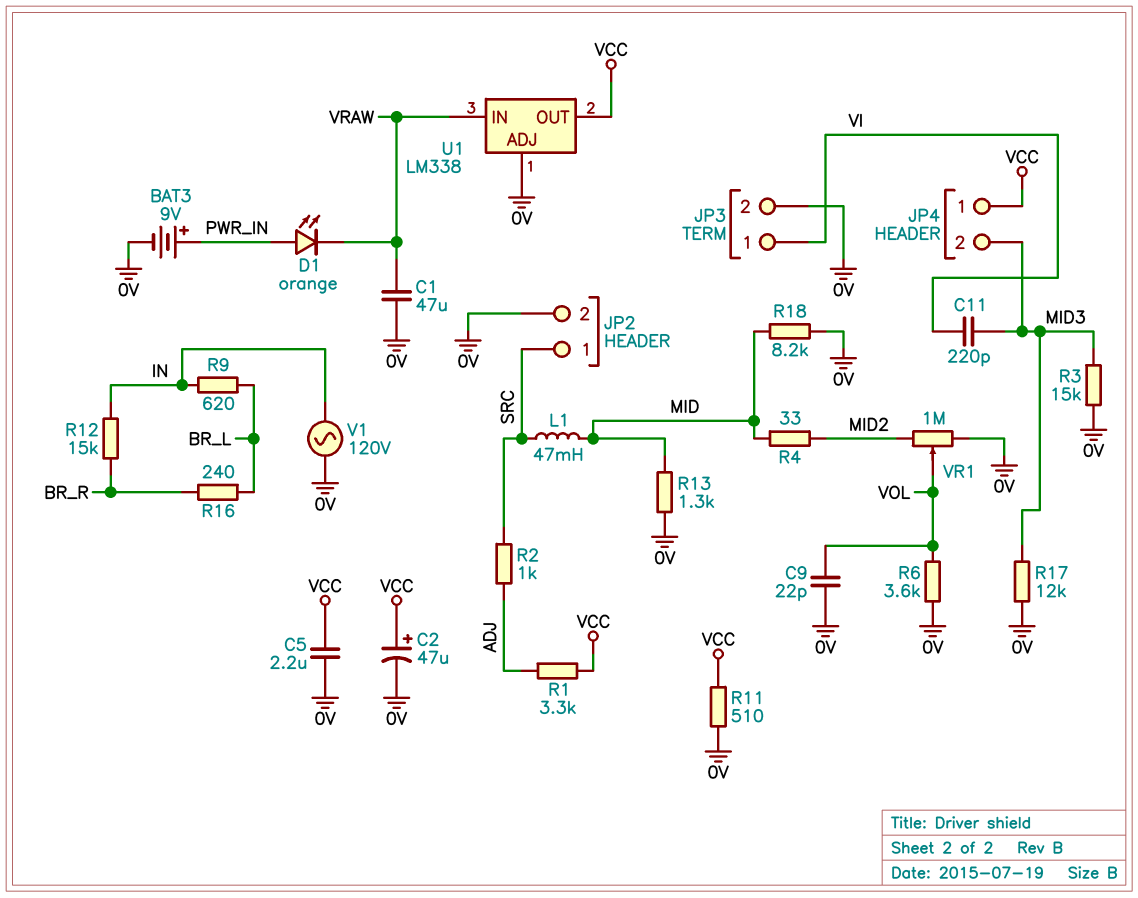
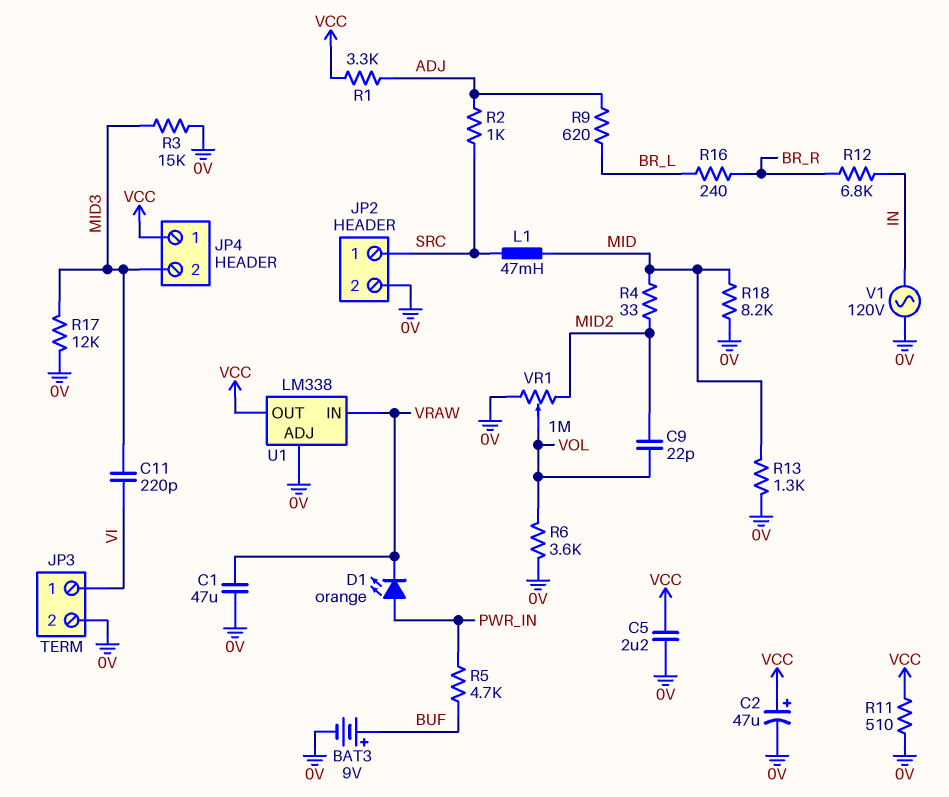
BAT3: 9V (plus PWR_IN, minus 0V) -> 9V (plus BUF, minus 0V)
C9: 22pF (0V, VOL) -> 22pF (MID2, VOL)
R5: none -> 4.7k (BUF, PWR_IN)
R9: 620 (BR_L, IN) -> 620 (ADJ, BR_L)
R12: 15k (BR_R, IN) -> 6.8k (BR_R, IN)

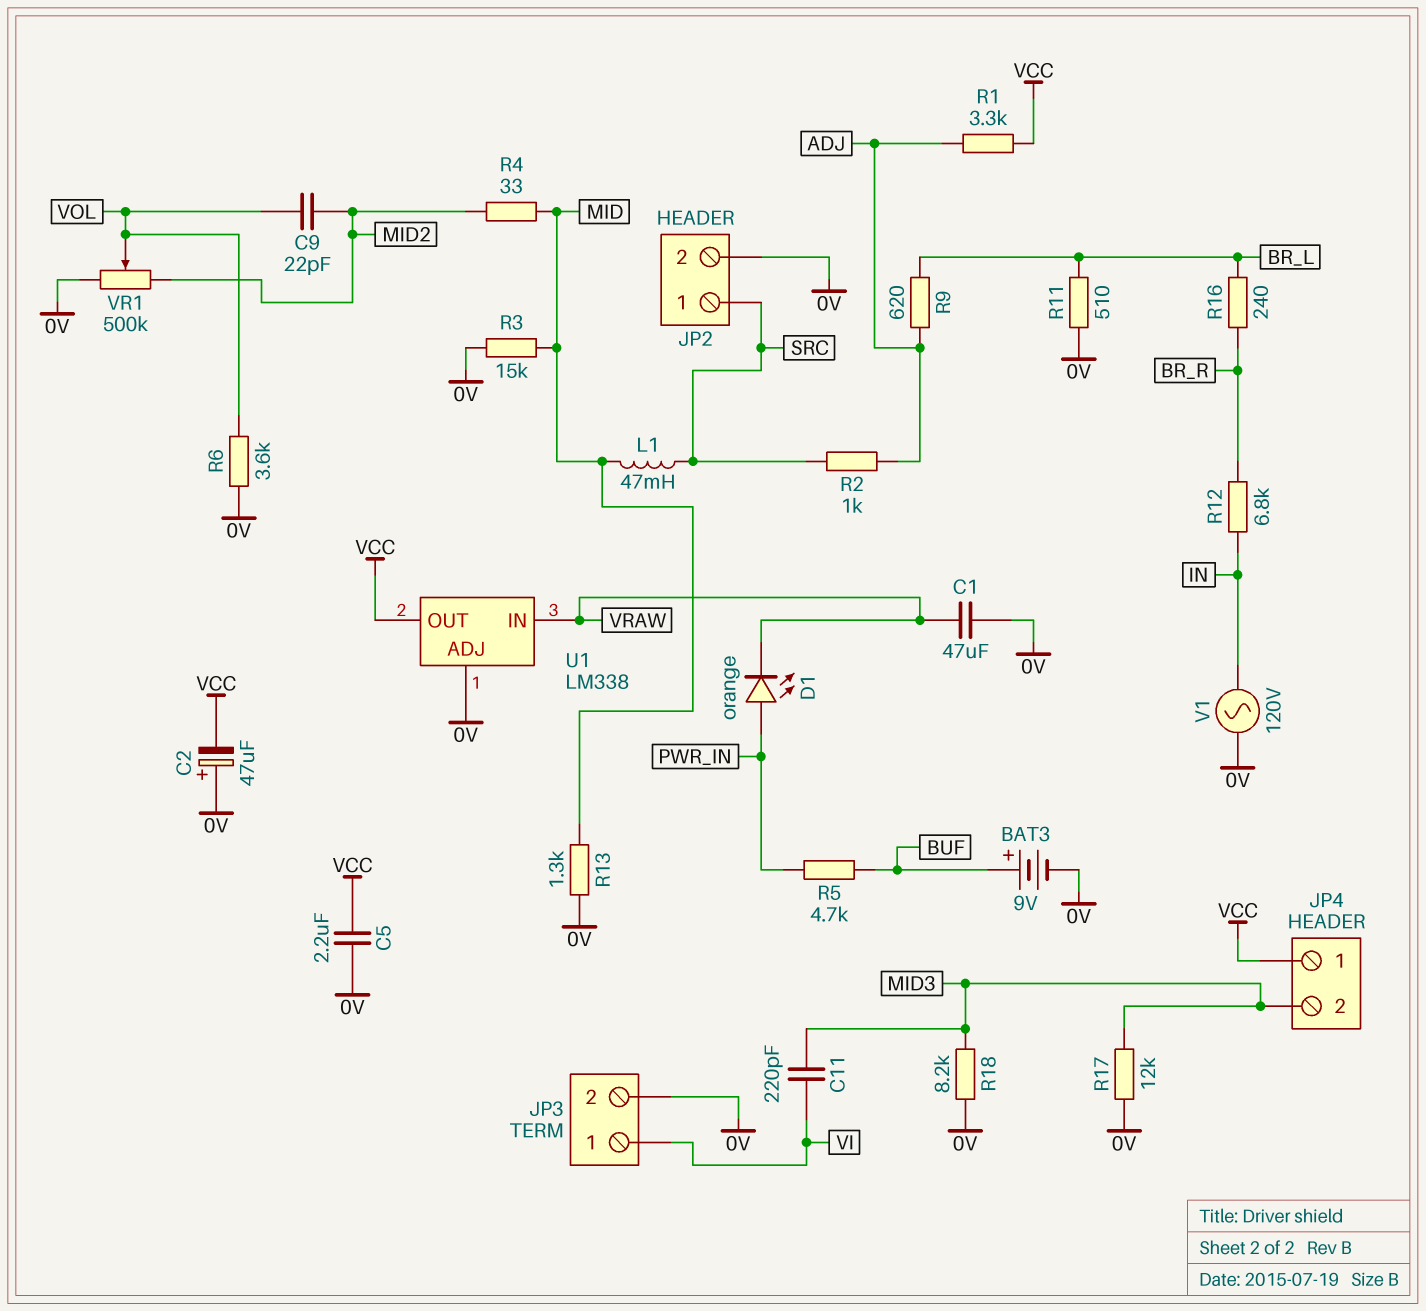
C2: 47uF (plus VCC, minus 0V) -> 47uF (plus 0V, minus VCC)
R3: 15k (0V, MID3) -> 15k (0V, MID)
R11: 510 (0V, VCC) -> 510 (0V, BR_L)
R18: 8.2k (0V, MID) -> 8.2k (0V, MID3)
VR1: 1M (0V, MID2, wiper VOL) -> 500k (0V, MID2, wiper VOL)

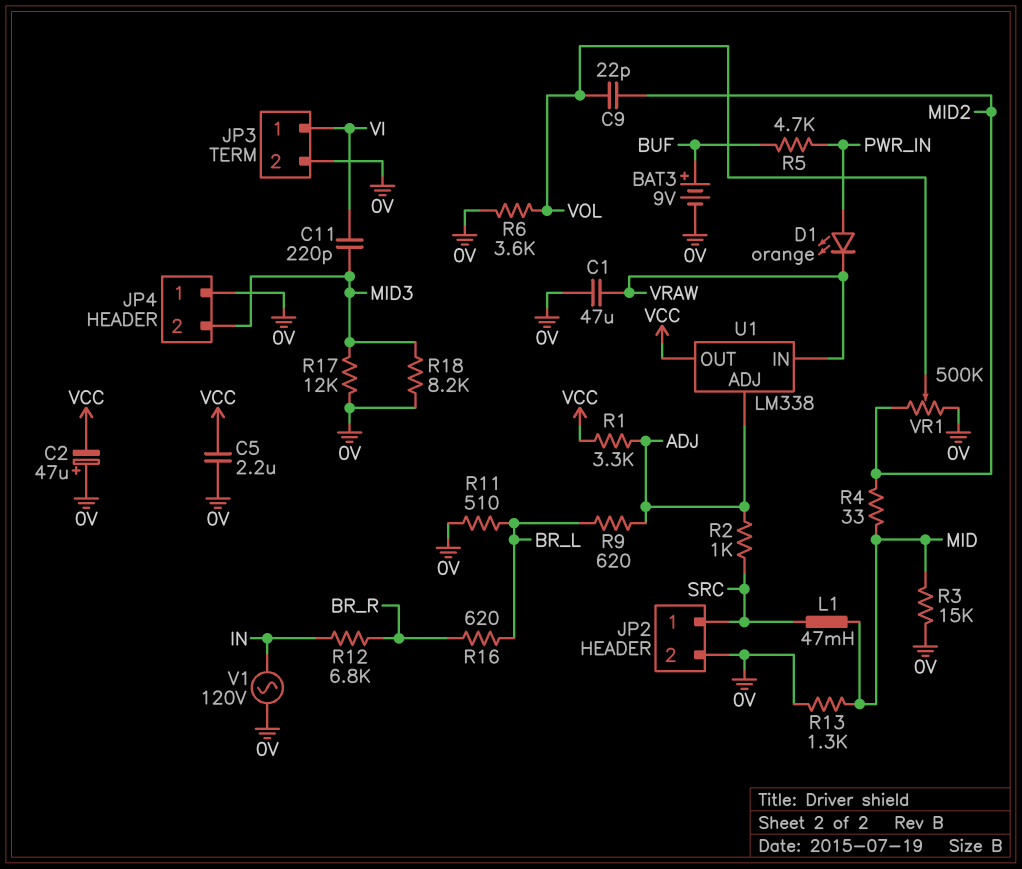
JP4 pin 1: VCC -> 0V
R16: 240 (BR_L, BR_R) -> 620 (BR_L, BR_R)
U1 pin ADJ: 0V -> ADJ

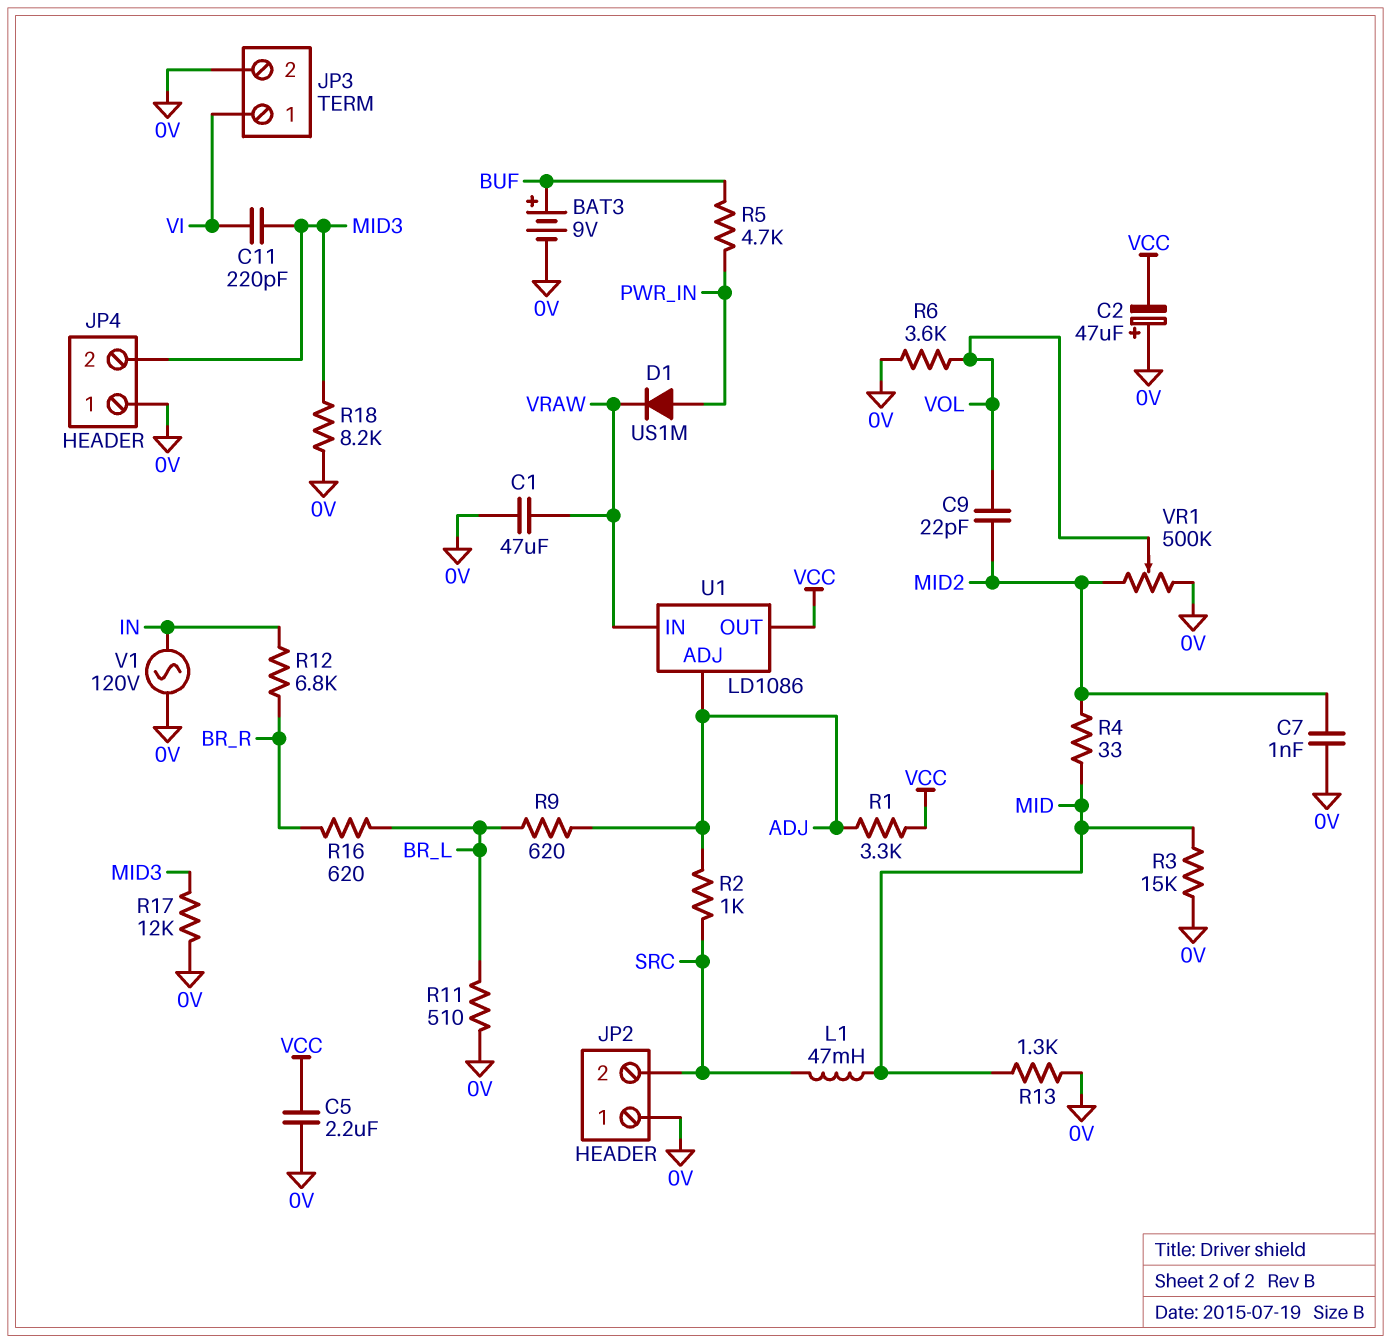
C7: none -> 1nF (0V, MID2)
D1: LED orange (A PWR_IN, K VRAW) -> diode US1M (A PWR_IN, K VRAW)
JP2 pin 1: SRC -> 0V
JP2 pin 2: 0V -> SRC
U1: LM338 -> LD1086

